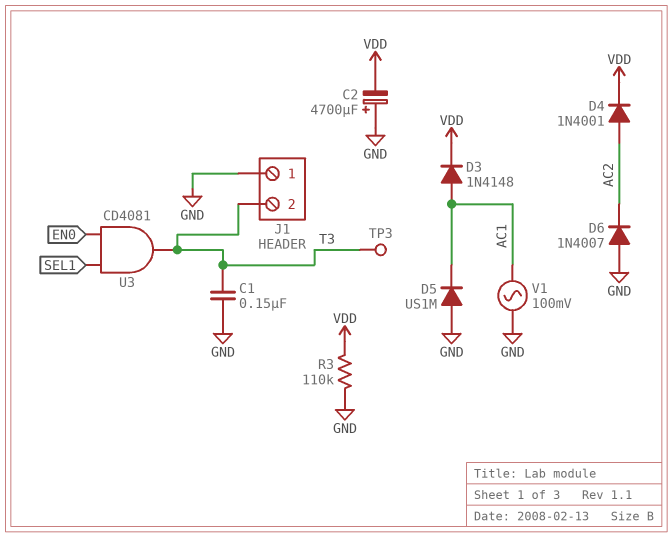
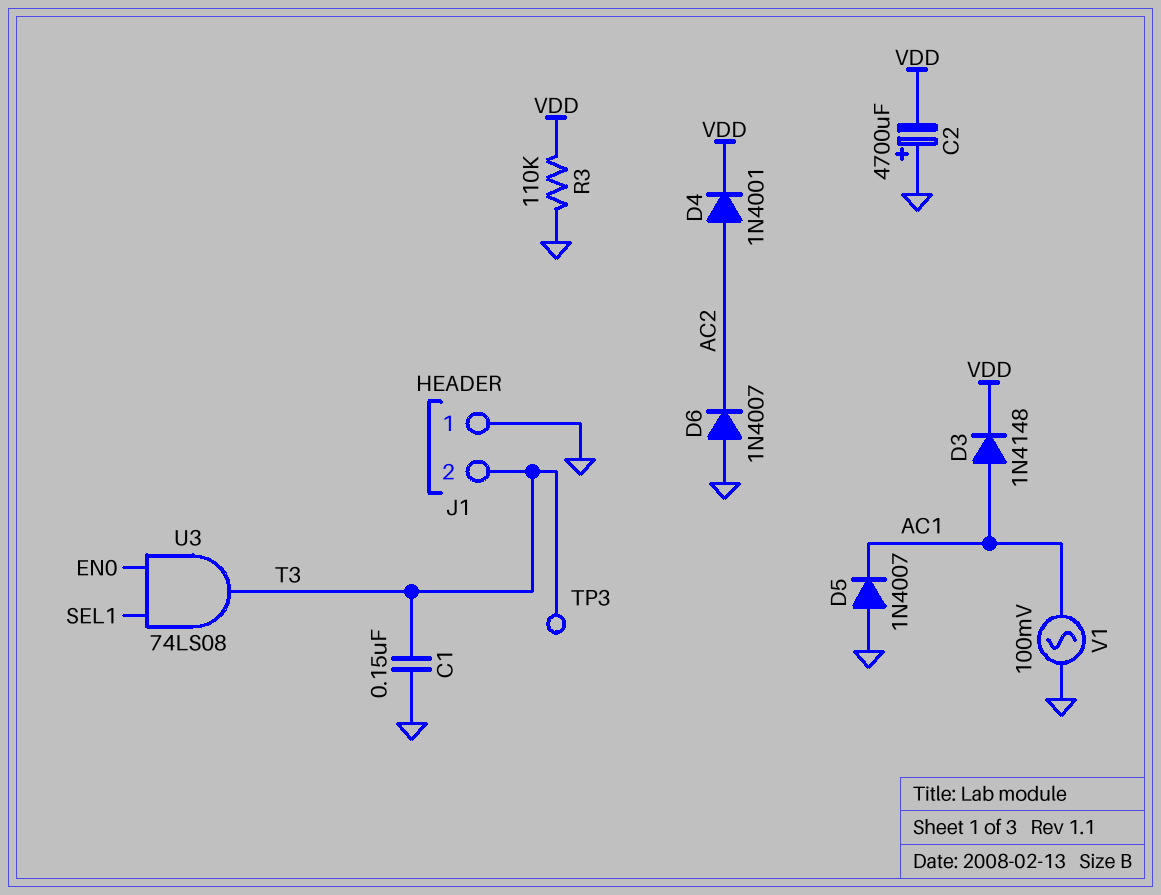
D5: diode US1M (A GND, K AC1) -> diode 1N4007 (A GND, K AC1)
U3: AND CD4081 (in EN0, in SEL1, out T3) -> AND 74LS08 (in EN0, in SEL1, out T3)

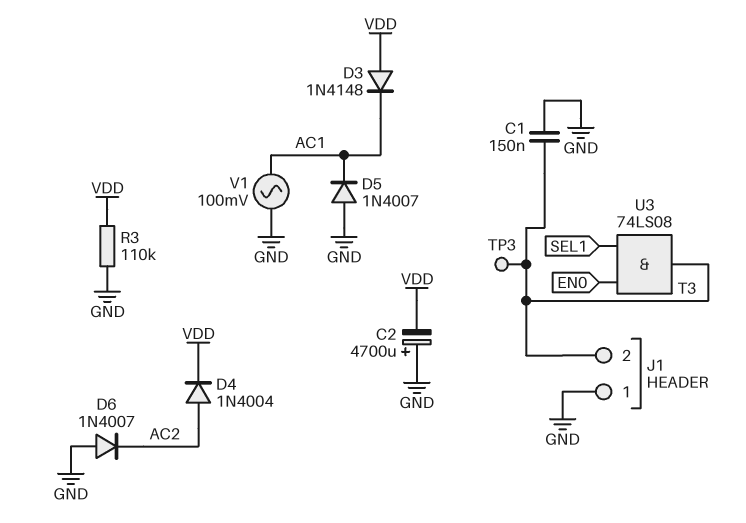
D3: diode 1N4148 (A AC1, K VDD) -> diode 1N4148 (A VDD, K AC1)
D4: diode 1N4001 (A AC2, K VDD) -> diode 1N4004 (A AC2, K VDD)

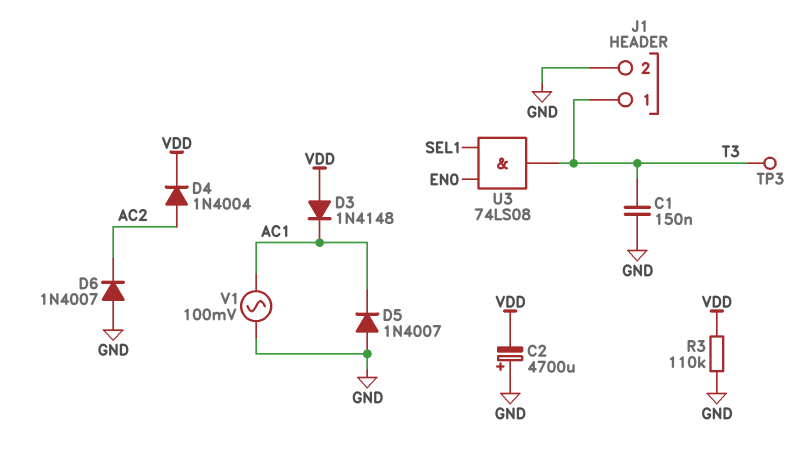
J1 pin 1: GND -> T3
J1 pin 2: T3 -> GND

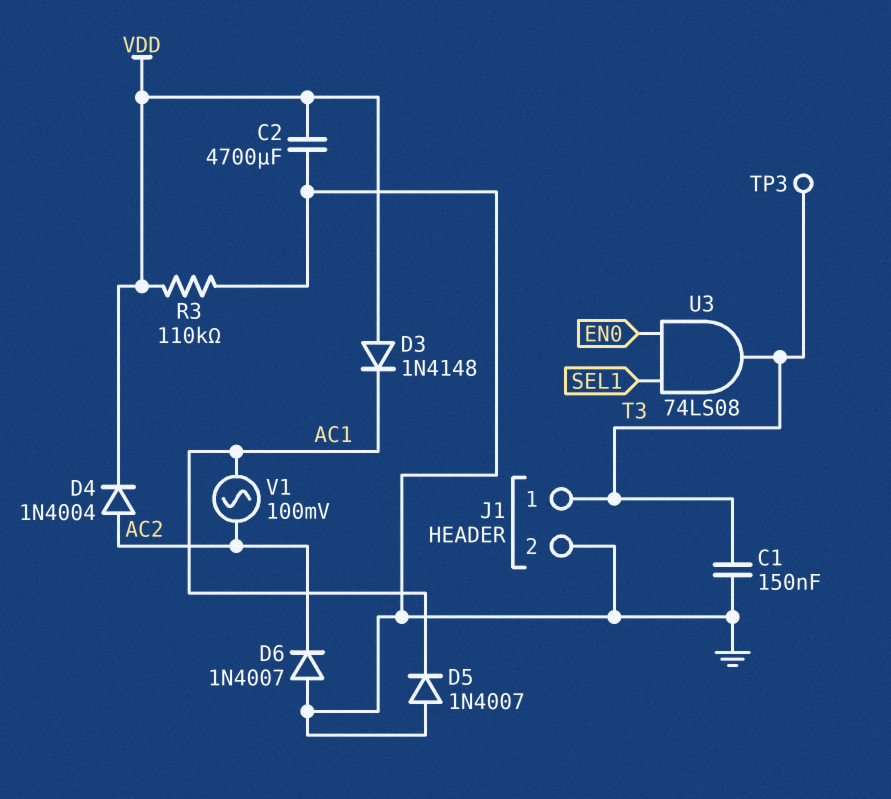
C2: 4700uF (plus GND, minus VDD) -> 4700uF (GND, VDD)
V1: AC 100mV (AC1, GND) -> AC 100mV (AC1, AC2)

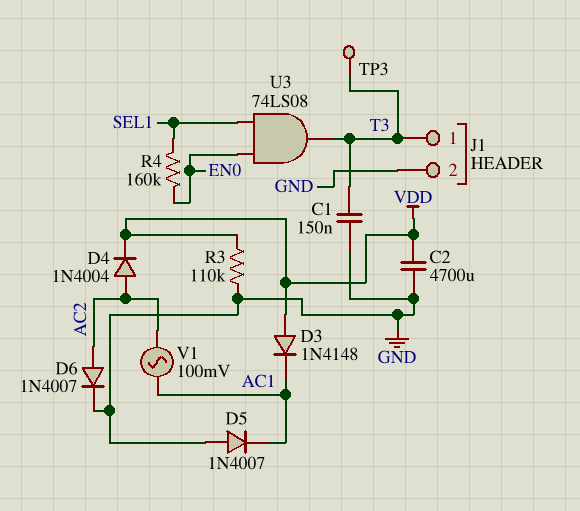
D6: diode 1N4007 (A GND, K AC2) -> diode 1N4007 (A AC2, K GND)
R4: none -> 160k (EN0, SEL1)

